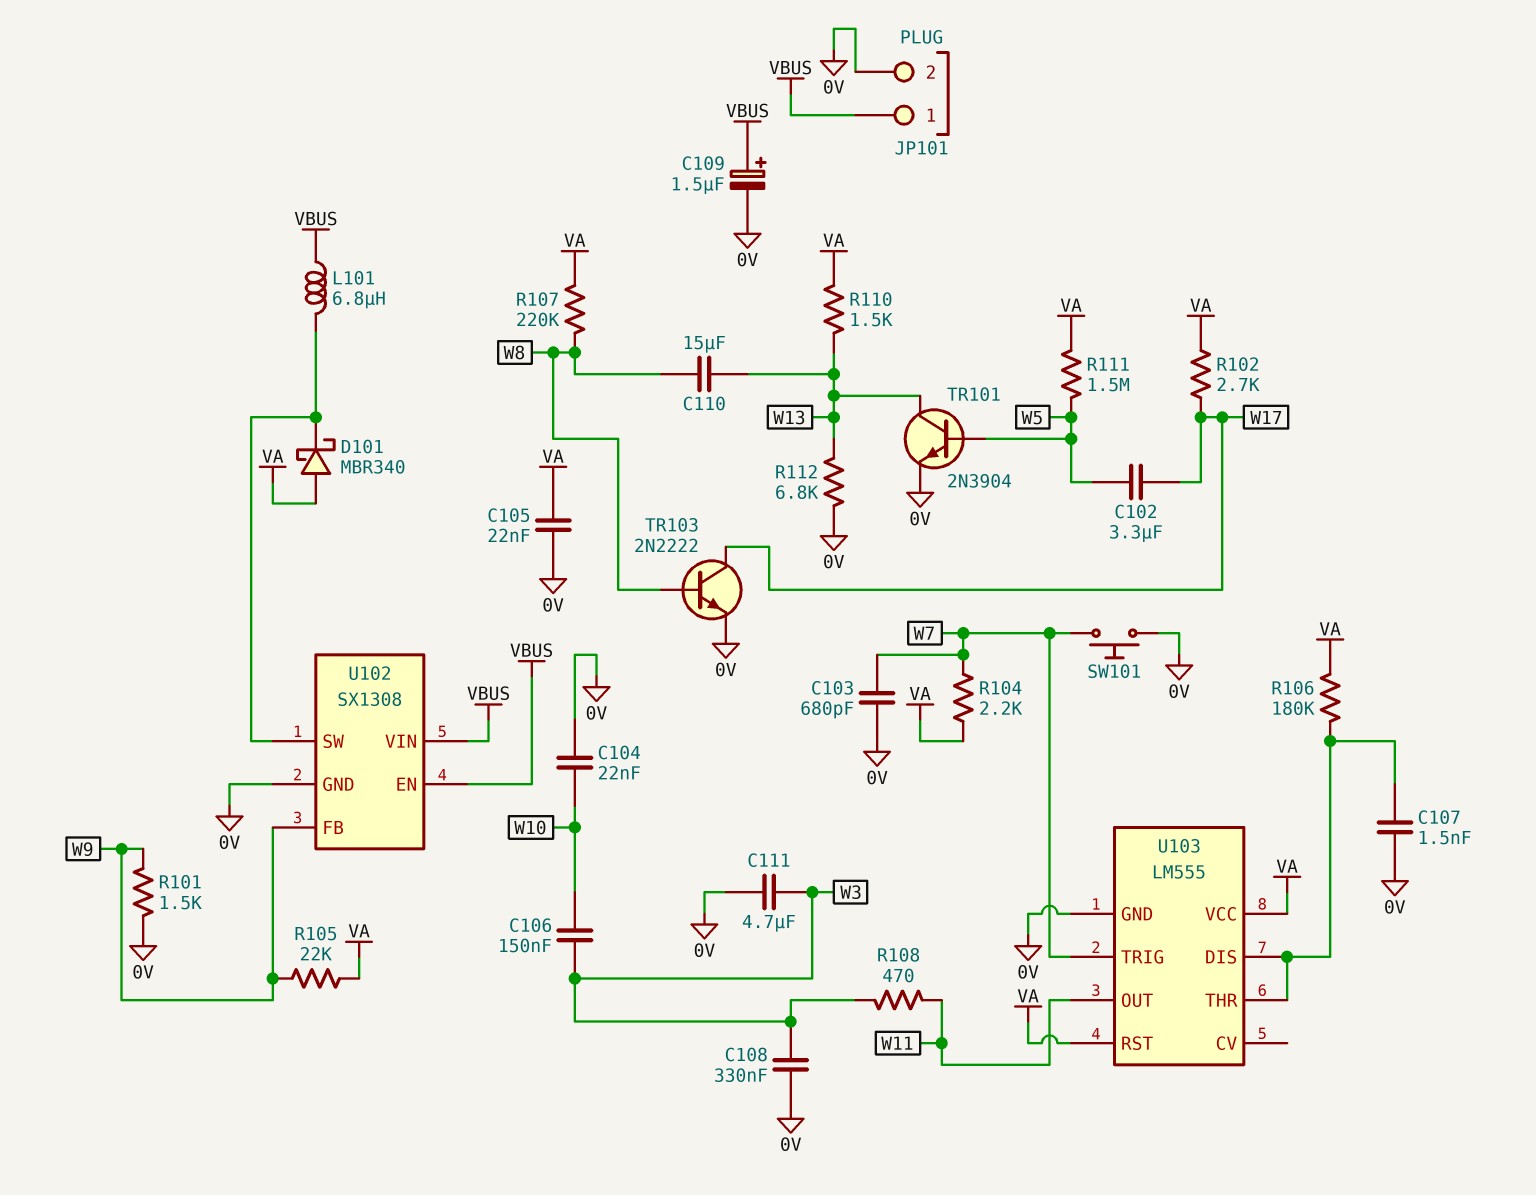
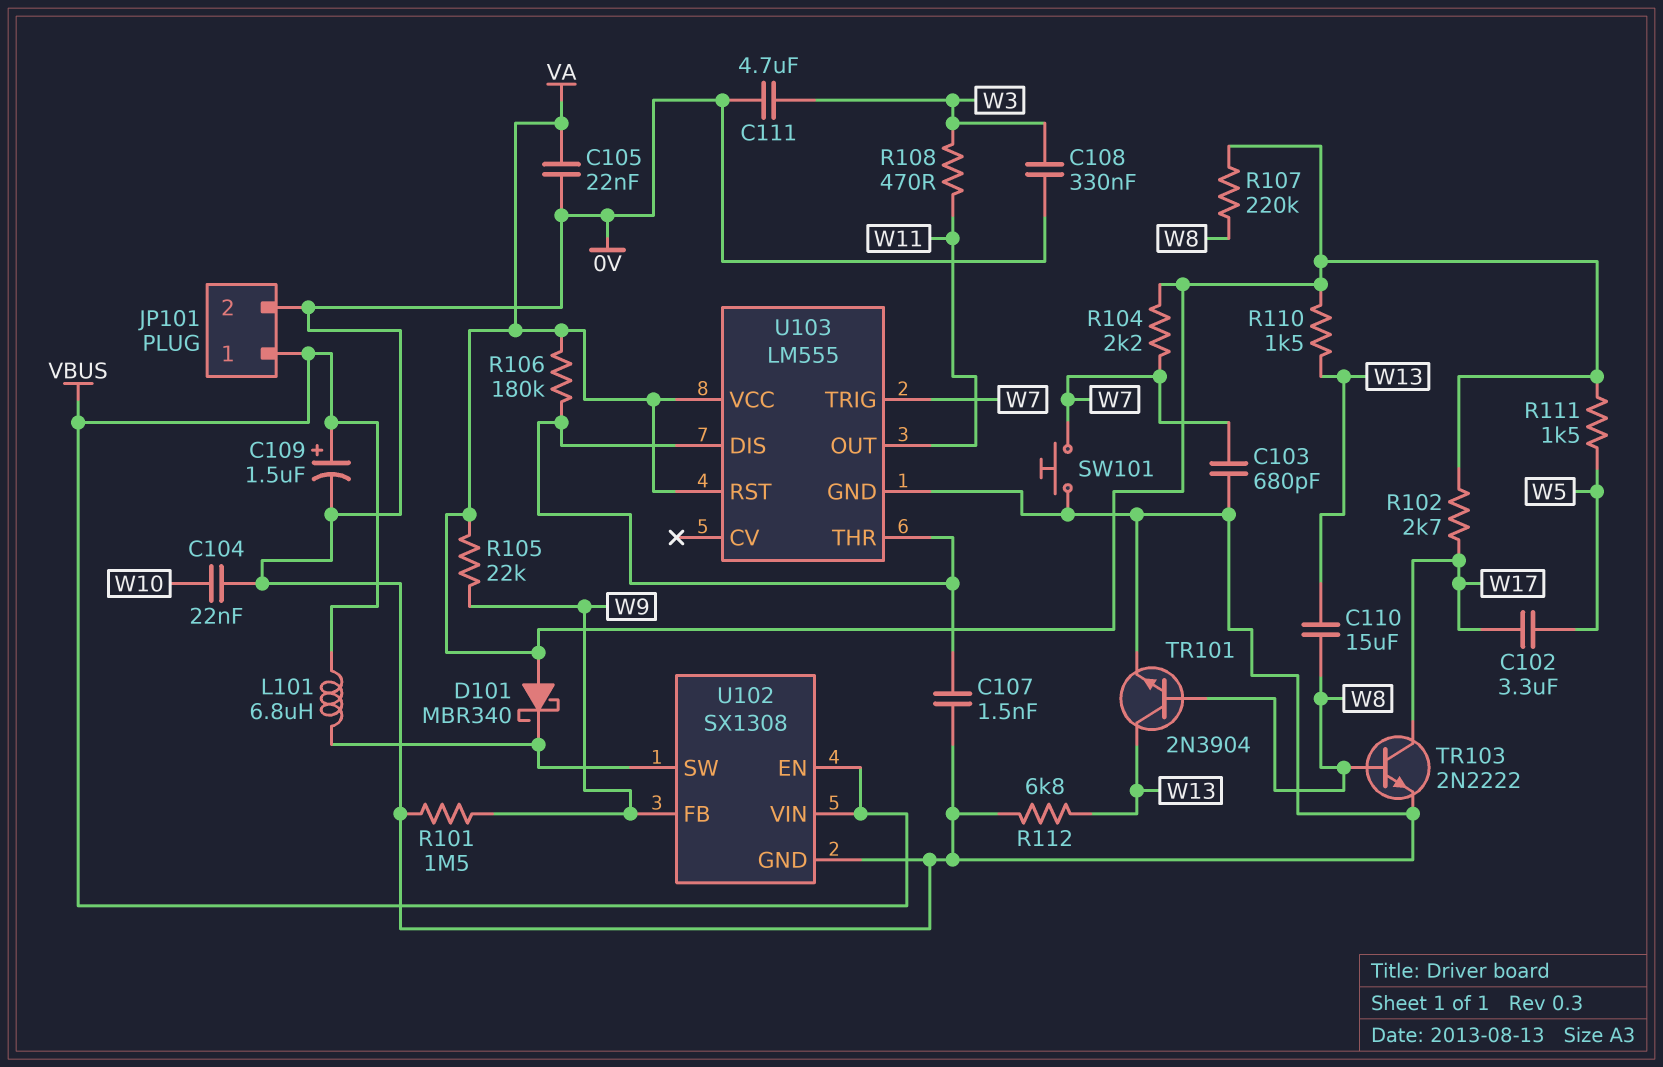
C106: 150nF (W3, W10) -> none
R101: 1.5k (0V, W9) -> 1.5M (0V, W9)
R111: 1.5M (VA, W5) -> 1.5k (VA, W5)
TR101: NPN 2N3904 (B W5, C W13, E 0V) -> NPN 2N3904 (B W8, C W13, E 0V)

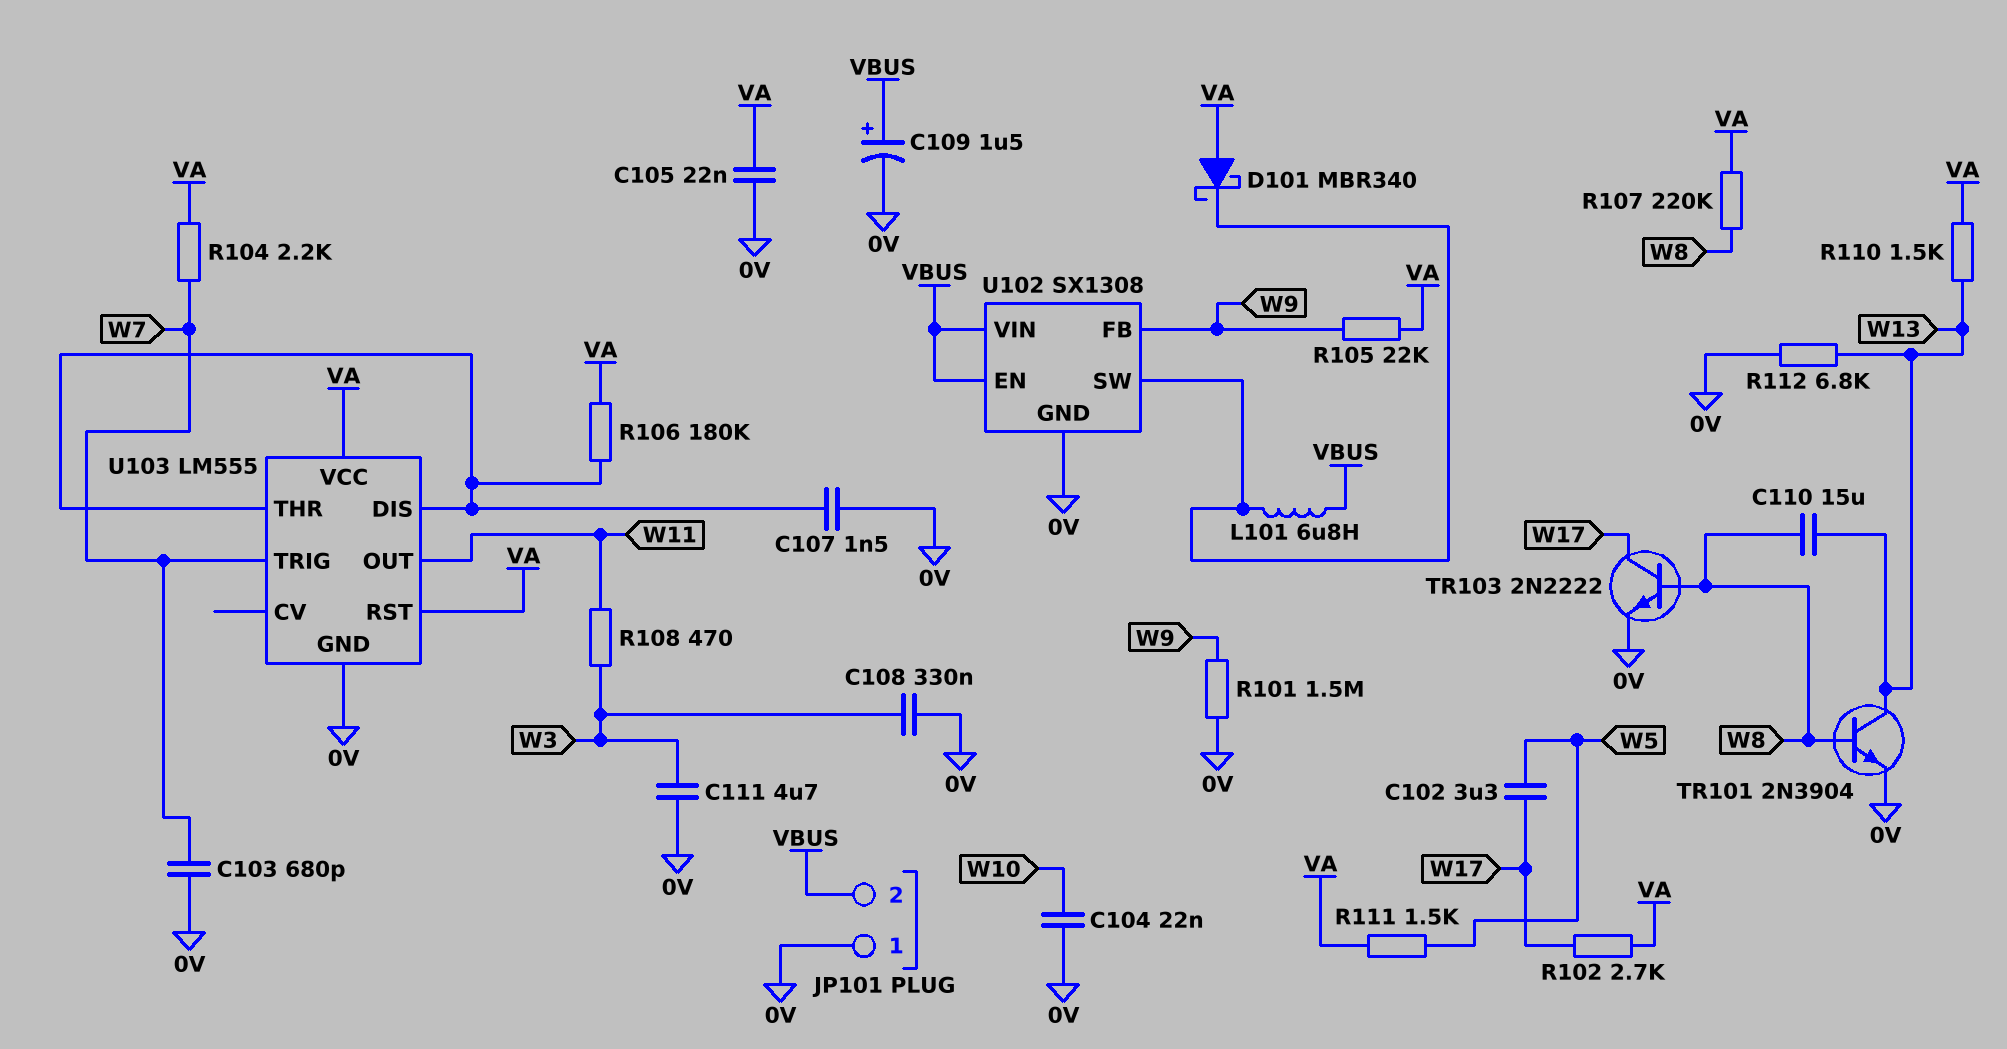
JP101 pin 1: VBUS -> 0V
JP101 pin 2: 0V -> VBUS
SW101: button (0V, W7) -> none

